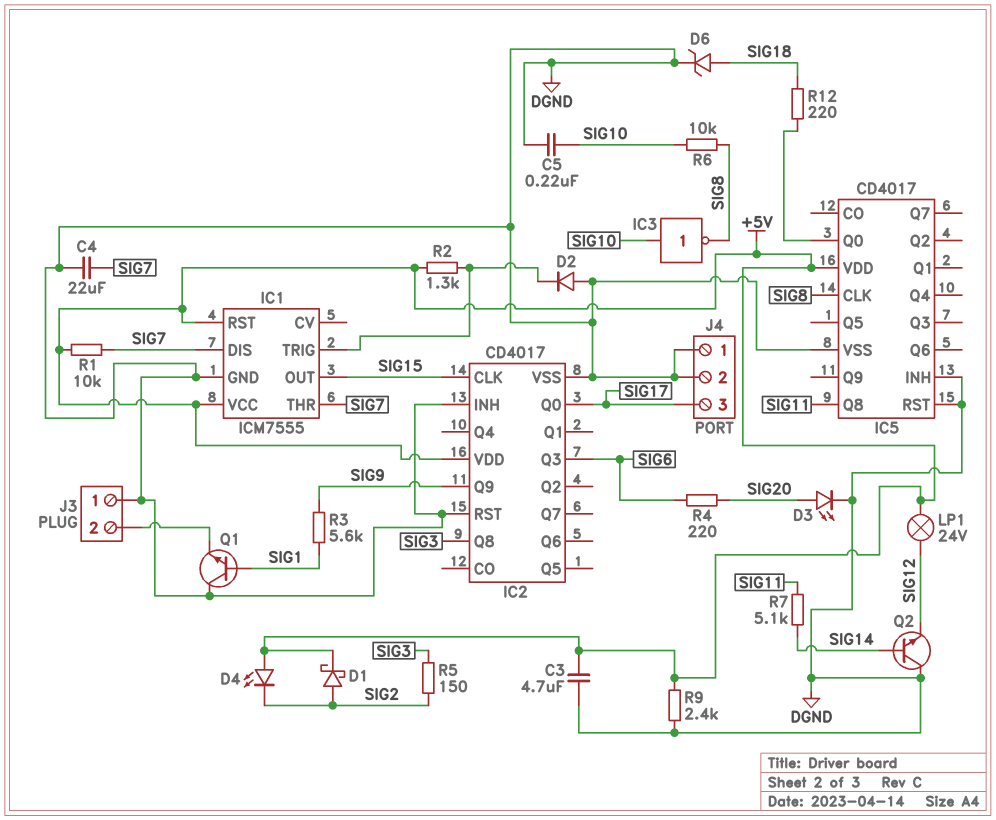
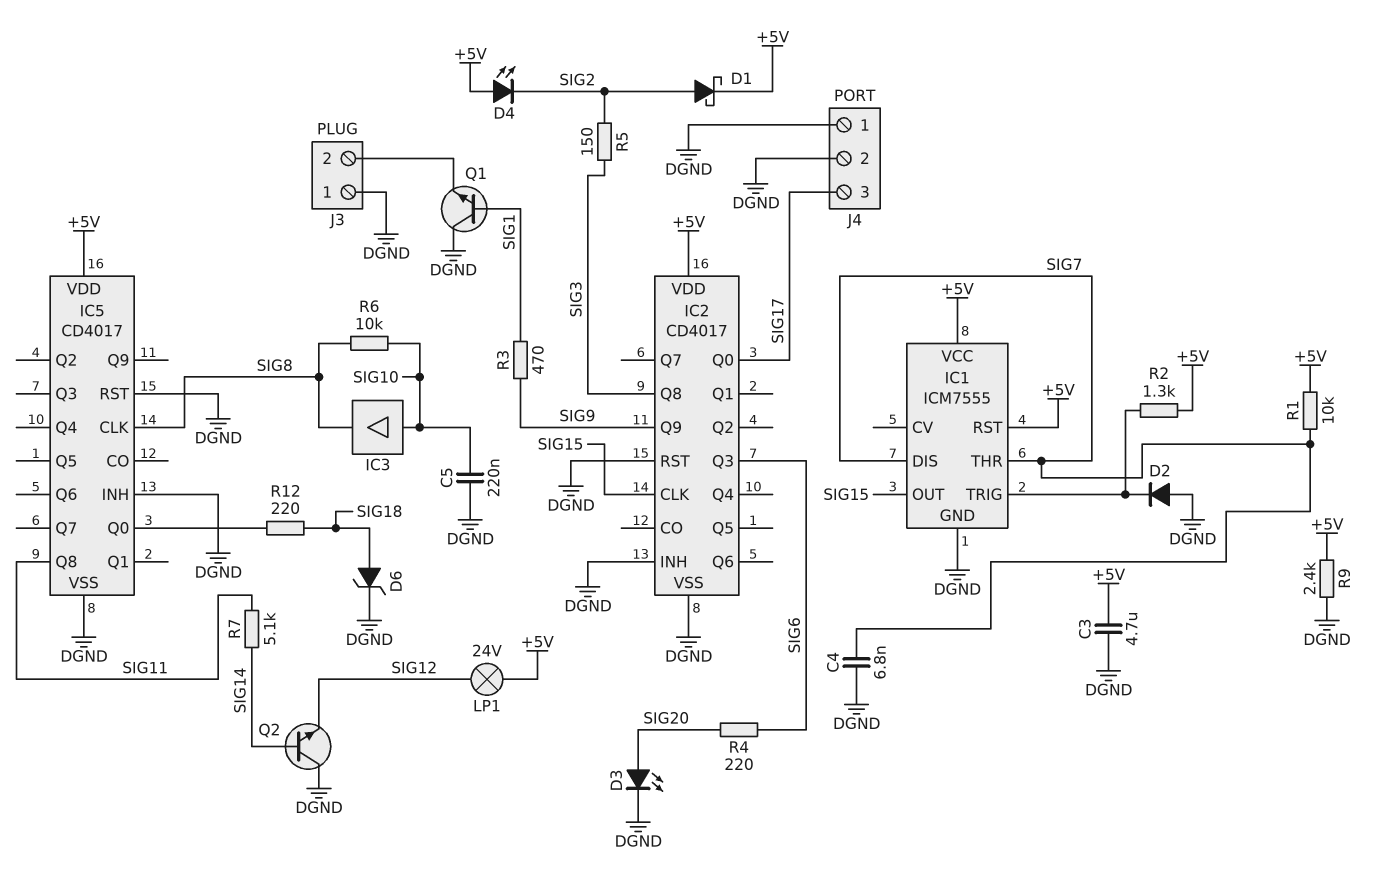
C4: 22uF (DGND, SIG7) -> 6.8nF (DGND, SIG7)
IC3: NOT (in SIG10, out SIG8) -> buffer (in SIG10, out SIG8)
R3: 5.6k (SIG1, SIG9) -> 470 (SIG1, SIG9)

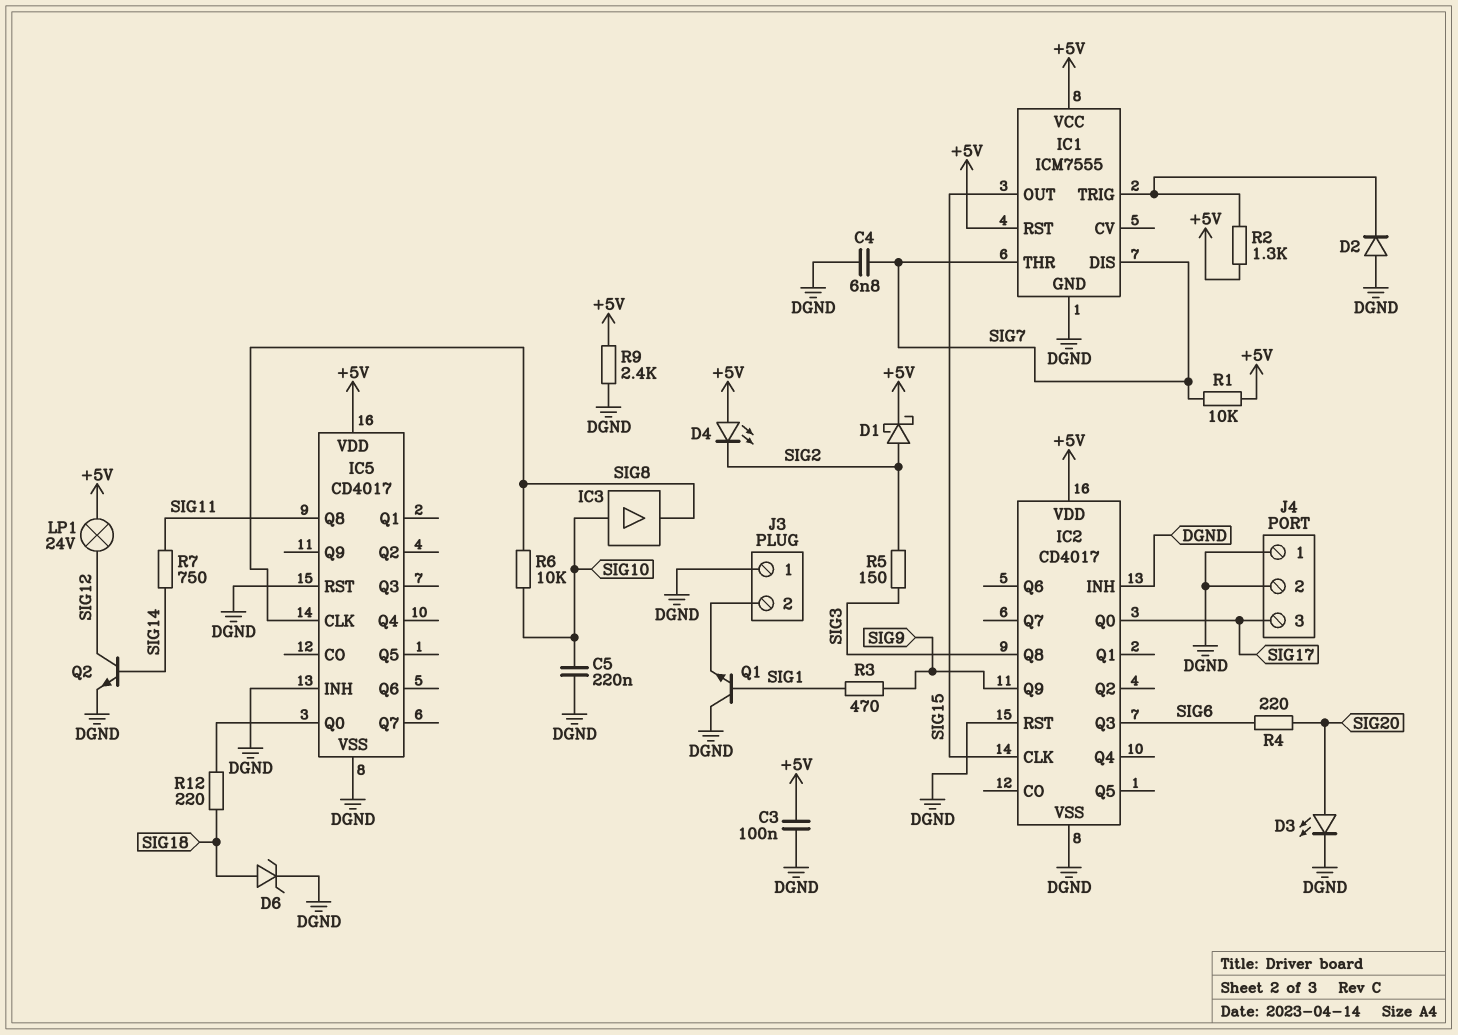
C3: 4.7uF (+5V, DGND) -> 100nF (+5V, DGND)
Q2: NPN (B SIG14, C DGND, E SIG12) -> NPN (B SIG14, C SIG12, E DGND)
R7: 5.1k (SIG11, SIG14) -> 750 (SIG11, SIG14)

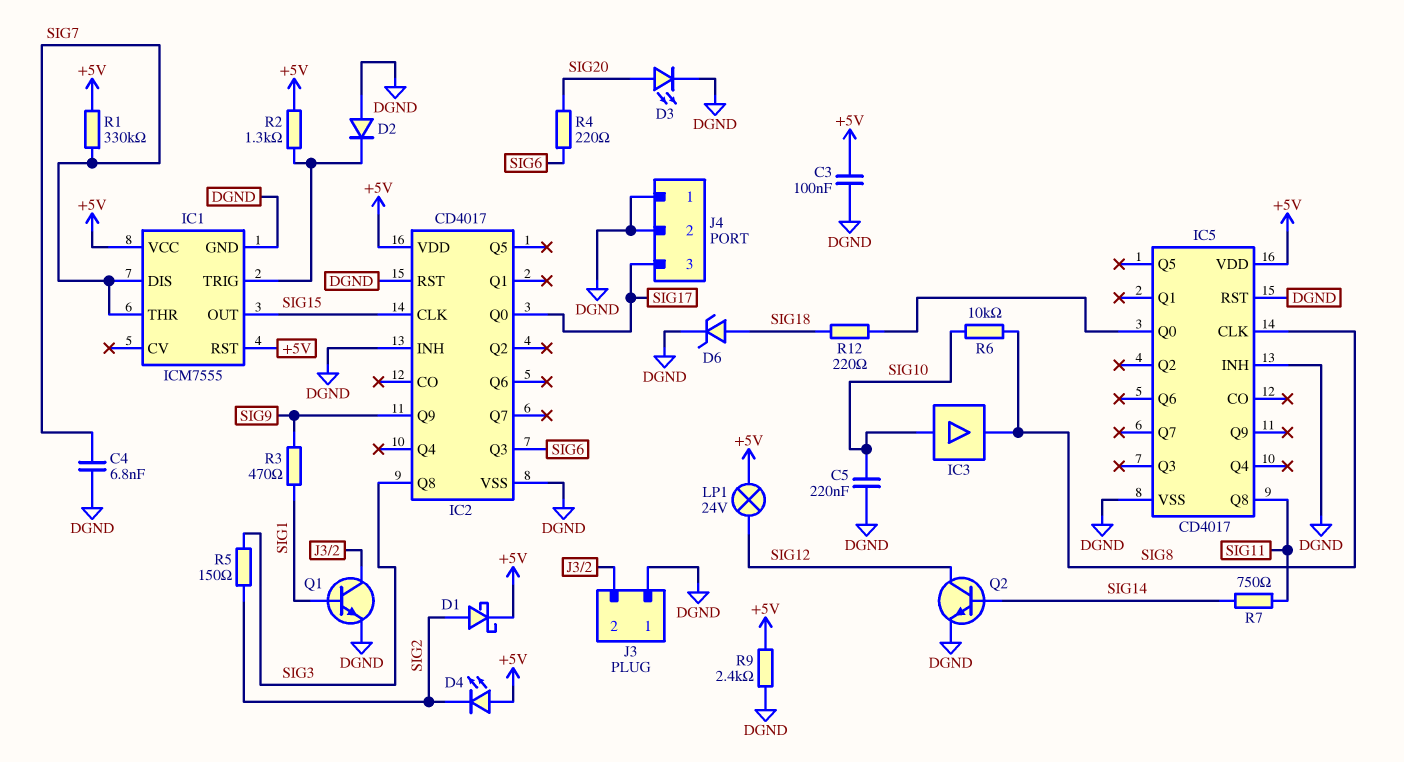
Q1: NPN (B SIG1, C DGND, E J3/2) -> NPN (B SIG1, C J3/2, E DGND)
R1: 10k (+5V, SIG7) -> 330k (+5V, SIG7)

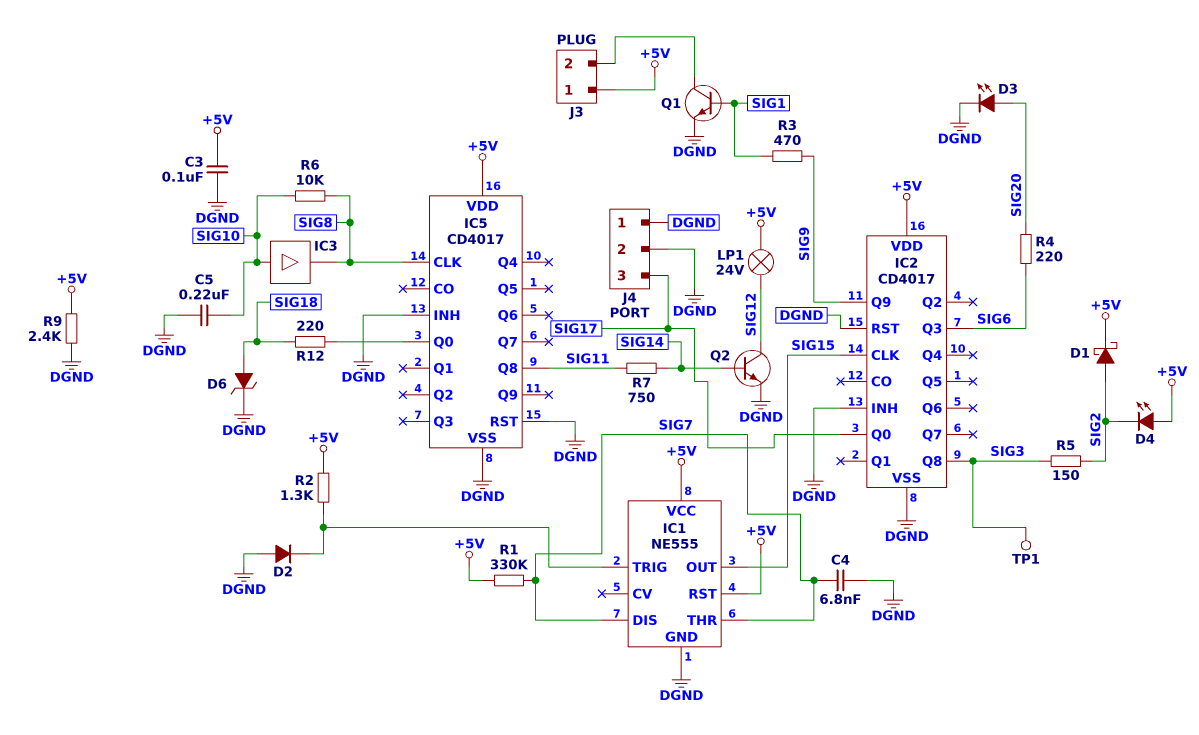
IC1: ICM7555 -> NE555
J3 pin 1: DGND -> +5V
TP1: none -> test point (SIG3)

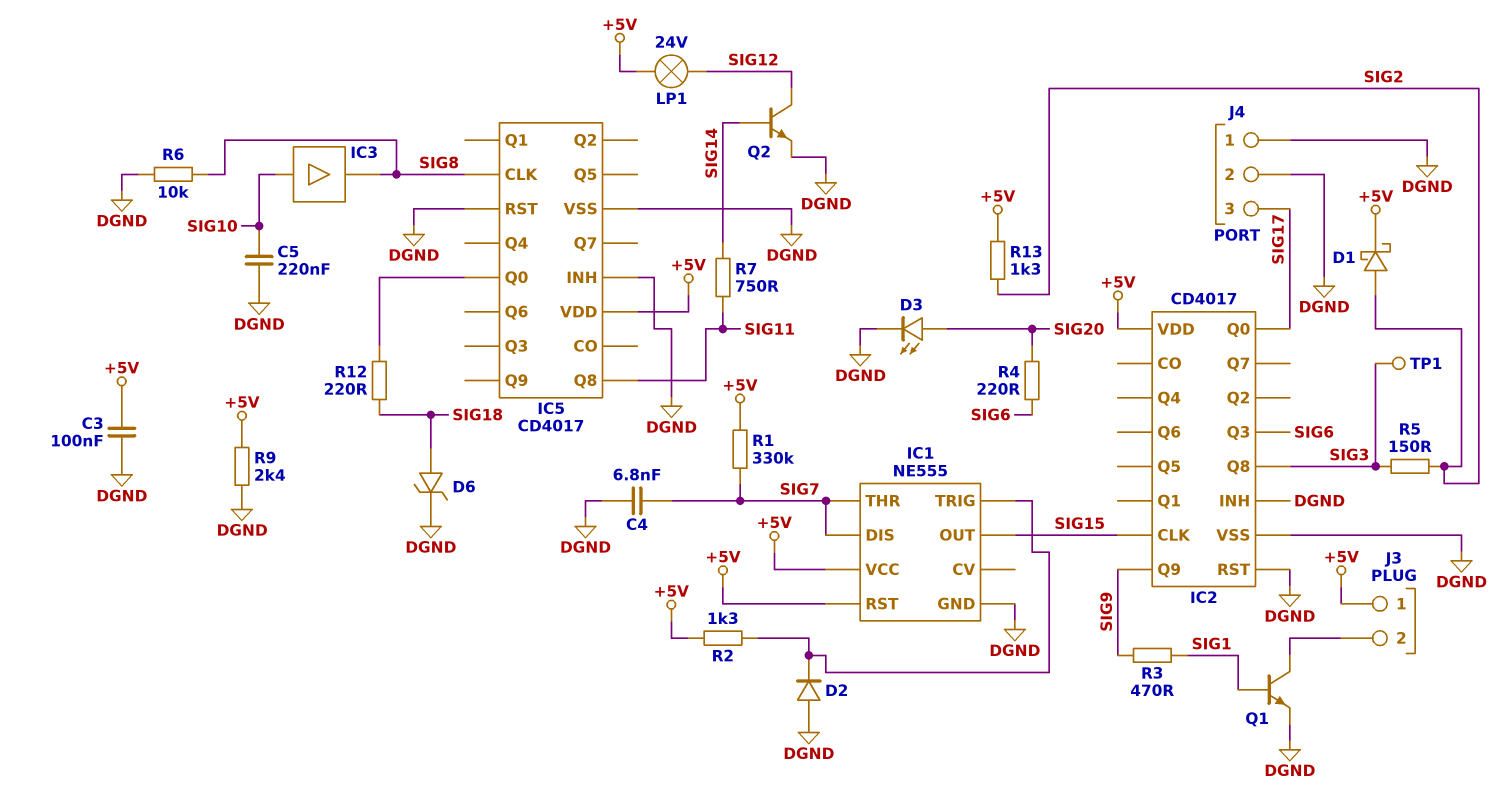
D4: LED (A +5V, K SIG2) -> none
R6: 10k (SIG8, SIG10) -> 10k (DGND, SIG8)
R13: none -> 1.3k (+5V, SIG2)

